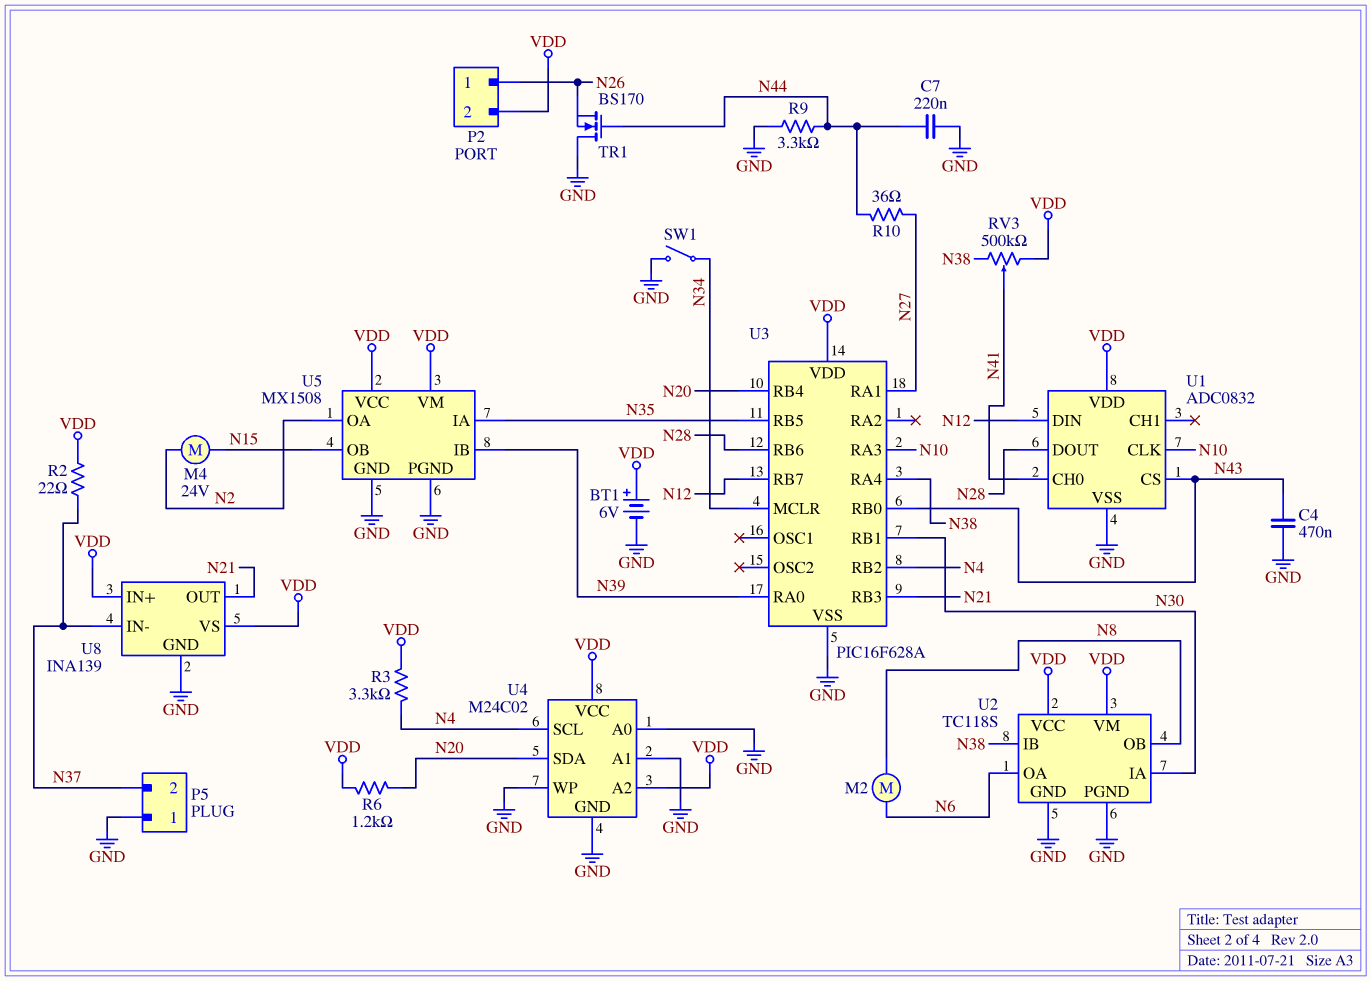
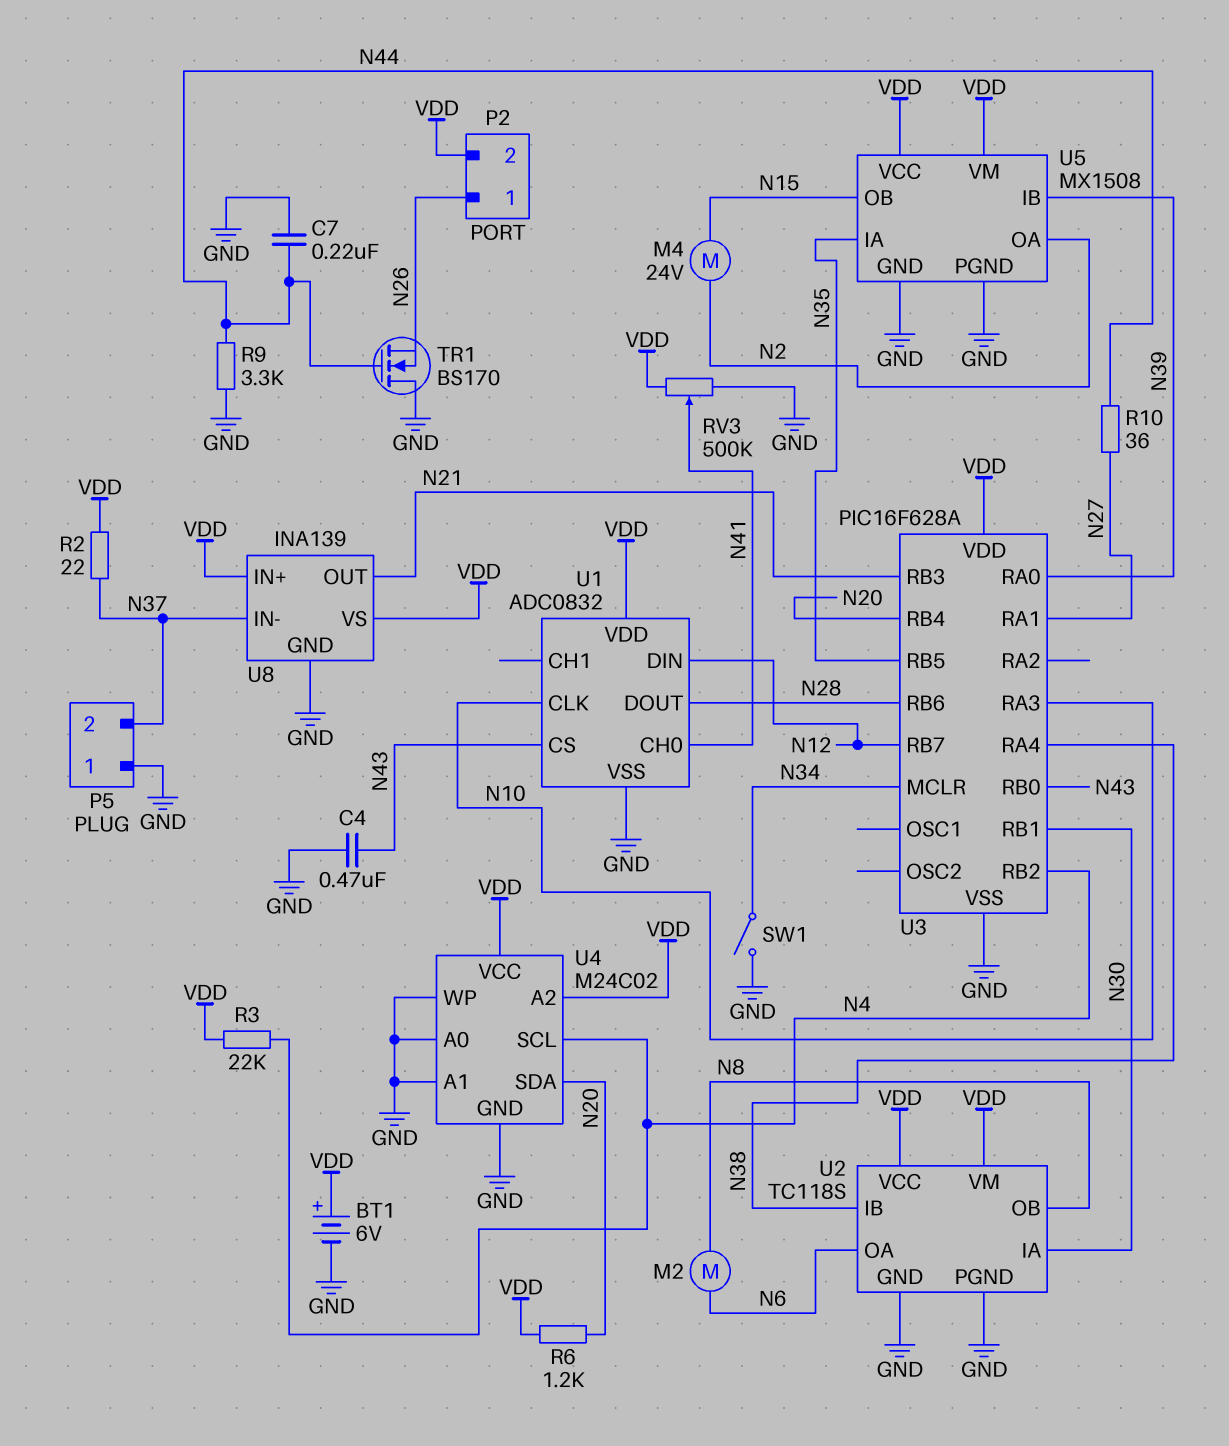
R3: 3.3k (N4, VDD) -> 22k (N4, VDD)
RV3: 500k (N38, VDD, wiper N41) -> 500k (GND, VDD, wiper N41)

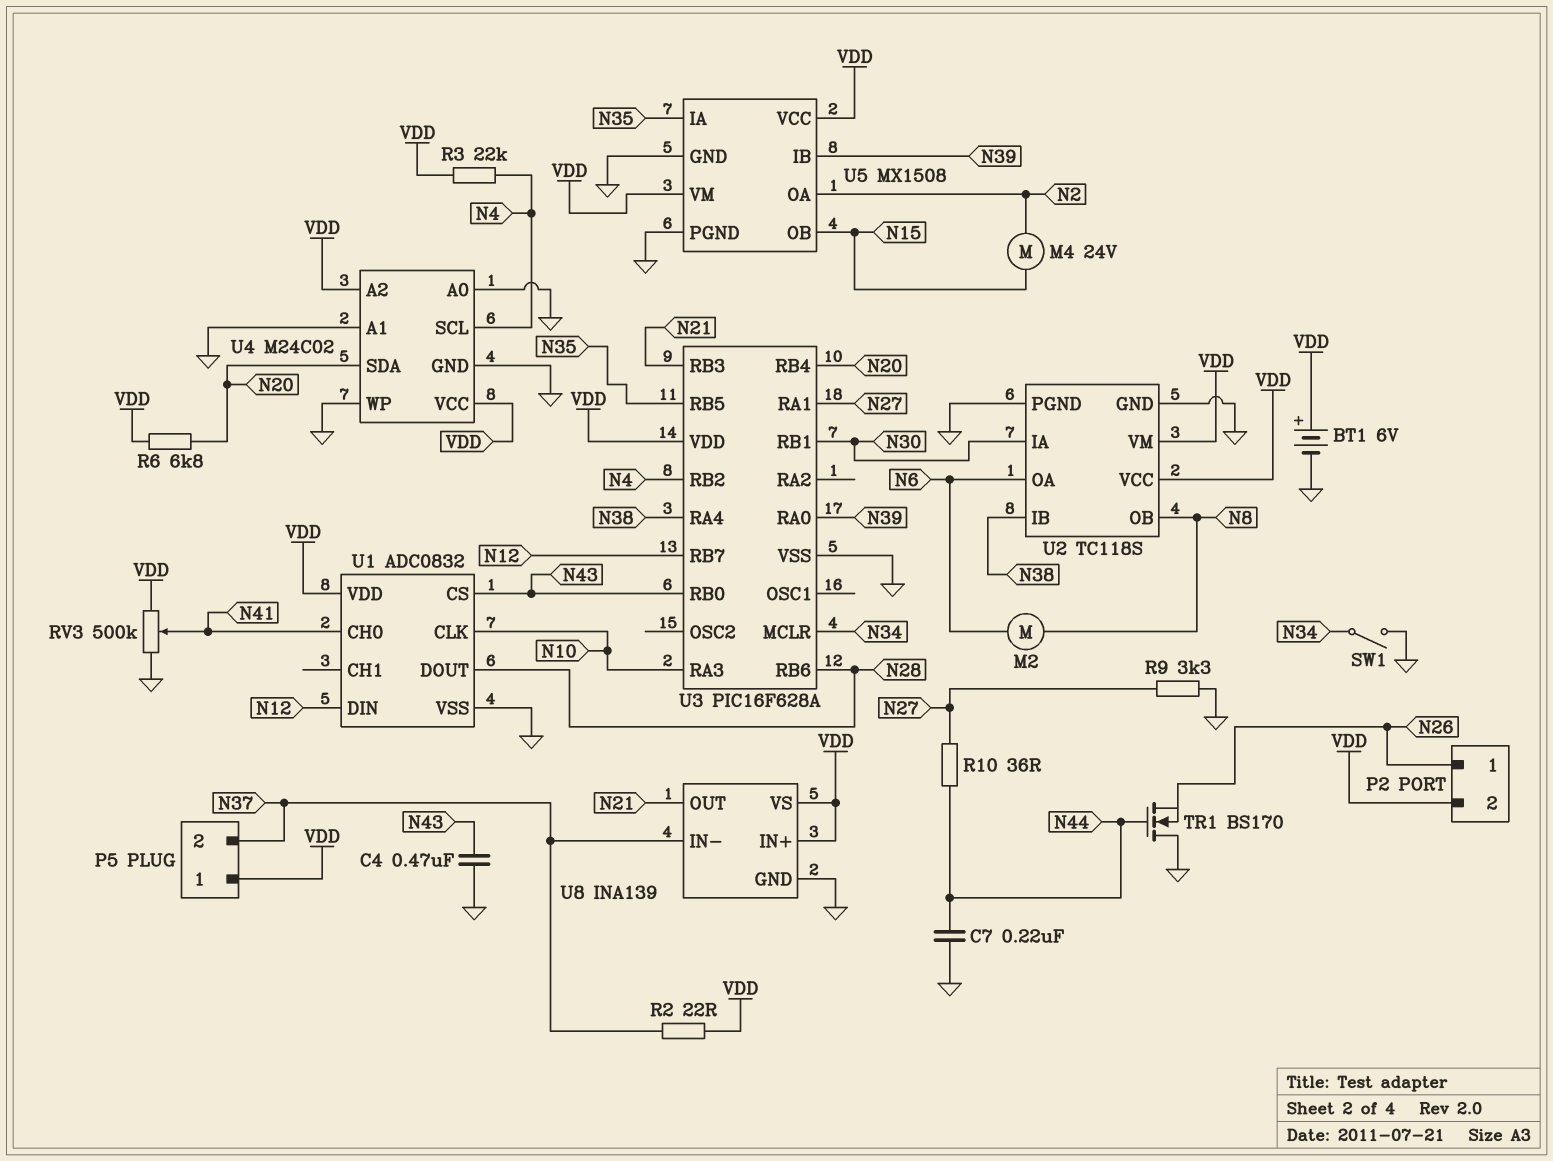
P5 pin 1: GND -> VDD
R6: 1.2k (N20, VDD) -> 6.8k (N20, VDD)
R9: 3.3k (GND, N44) -> 3.3k (GND, N27)

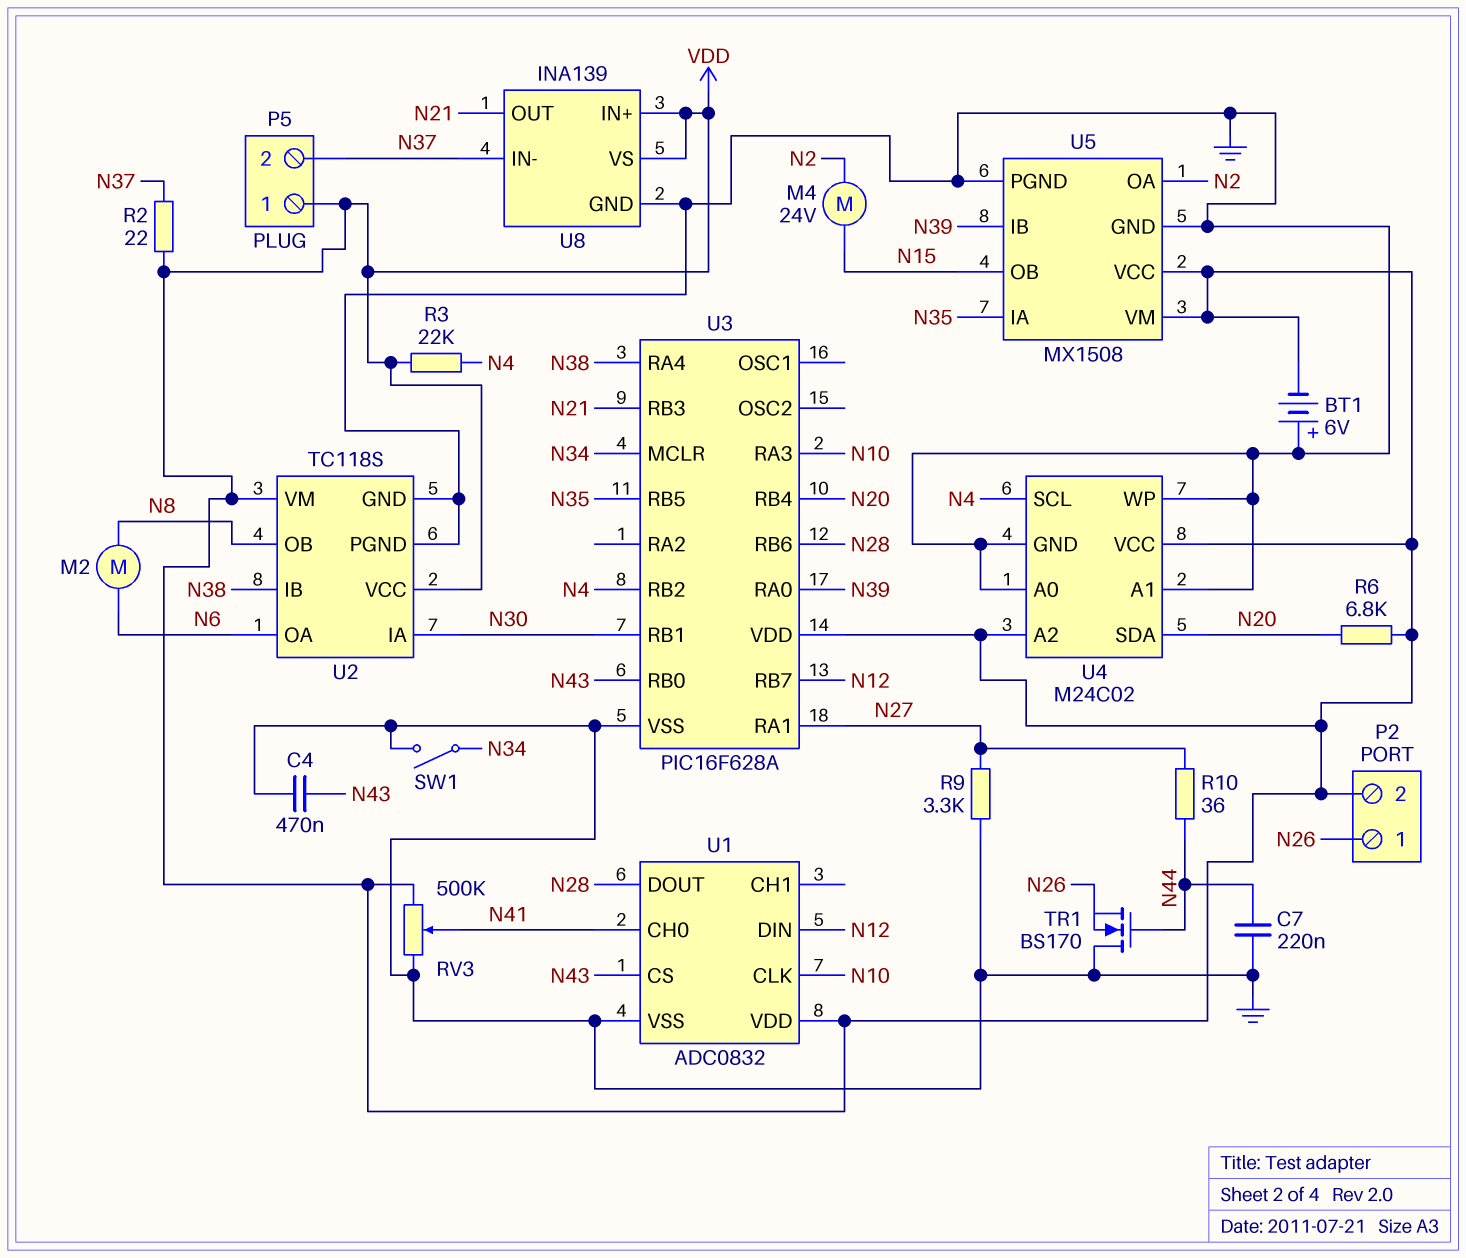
BT1: 6V (plus VDD, minus GND) -> 6V (plus GND, minus VDD)

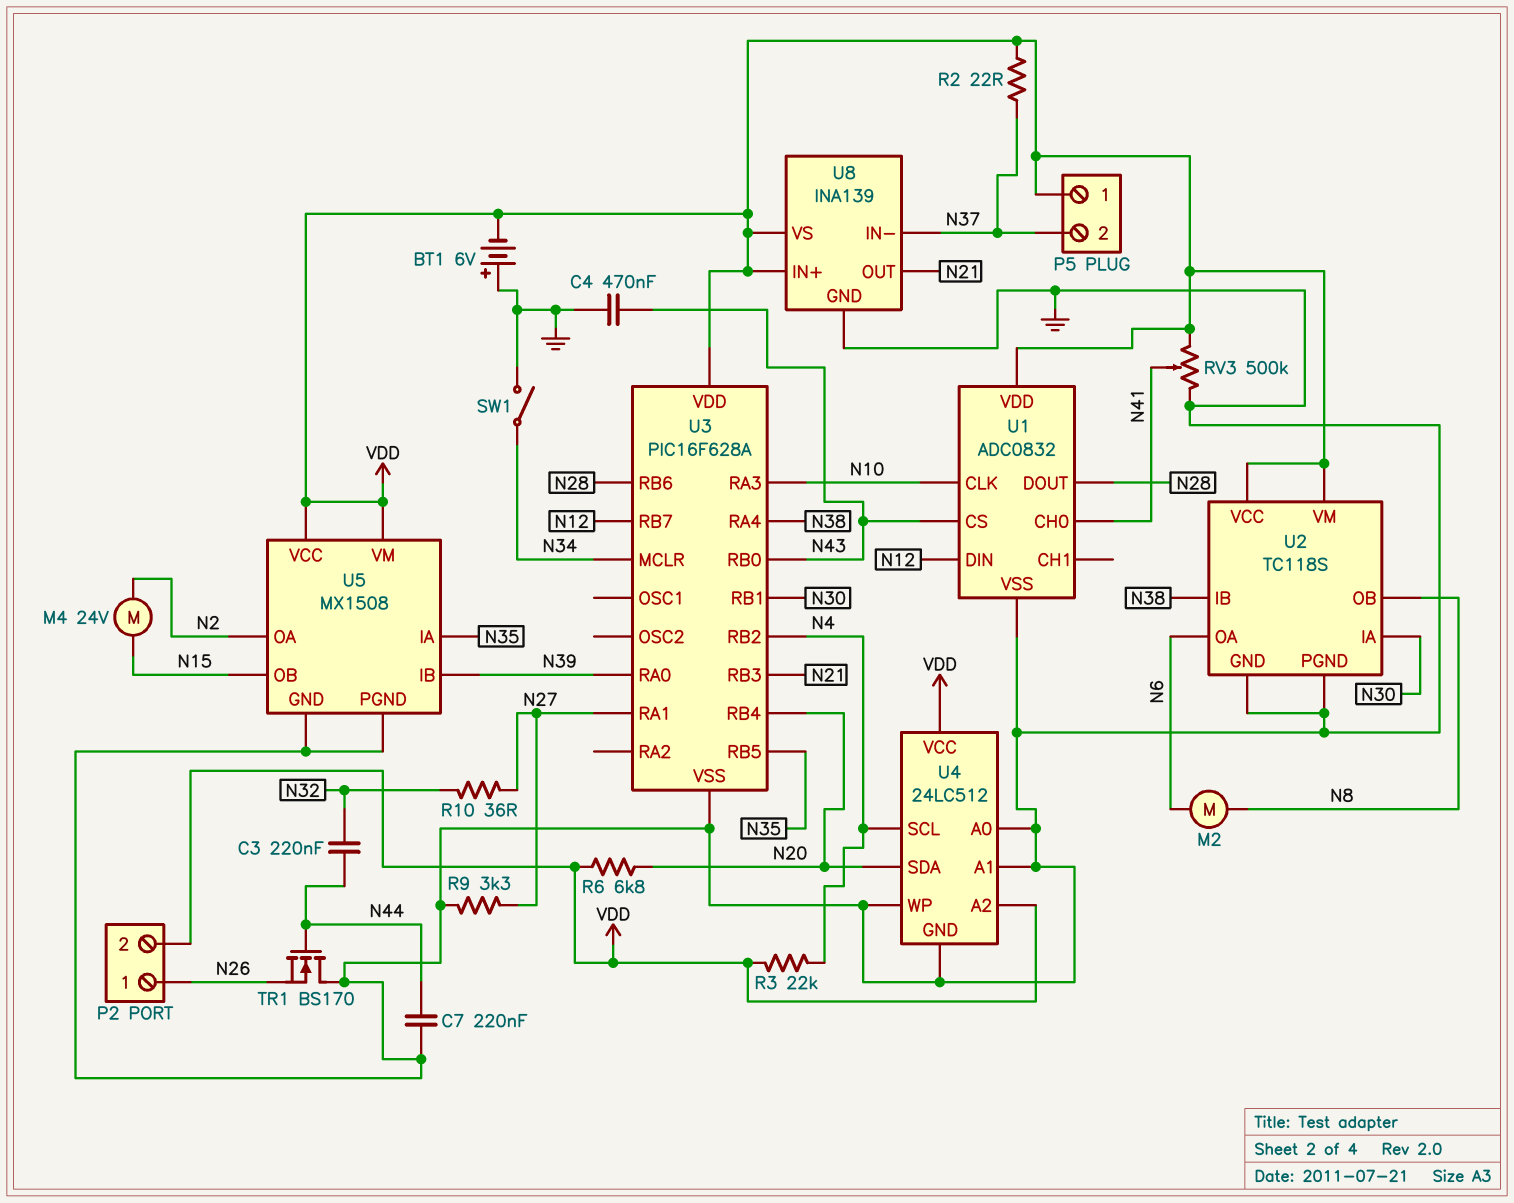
C3: none -> 220nF (N32, N44)
R10: 36 (N27, N44) -> 36 (N27, N32)
U4: M24C02 -> 24LC512

